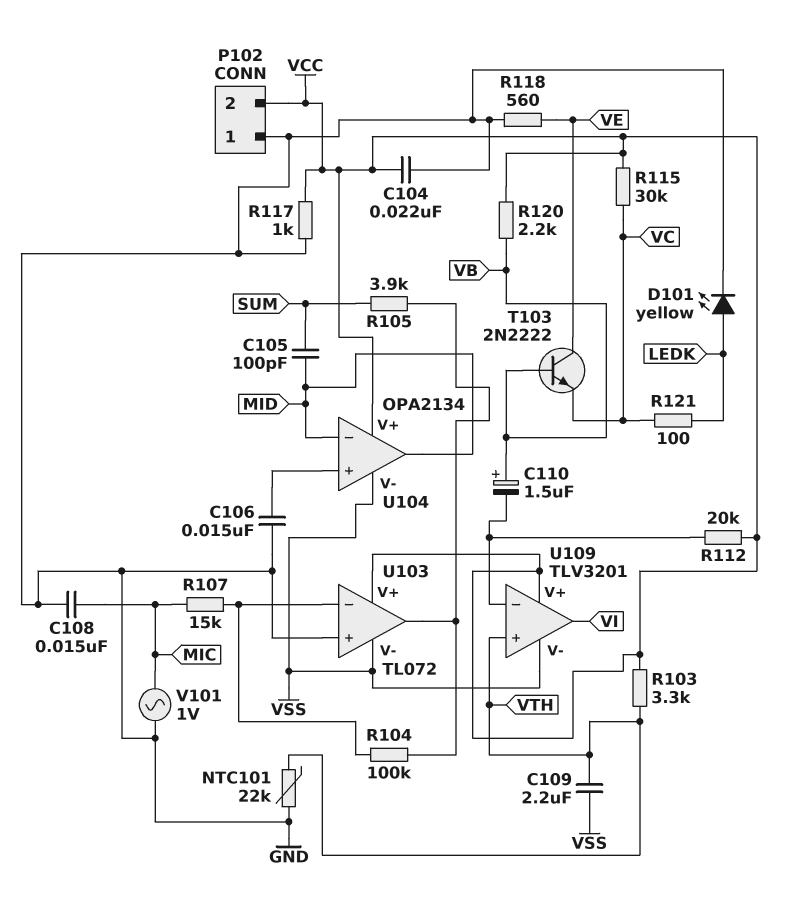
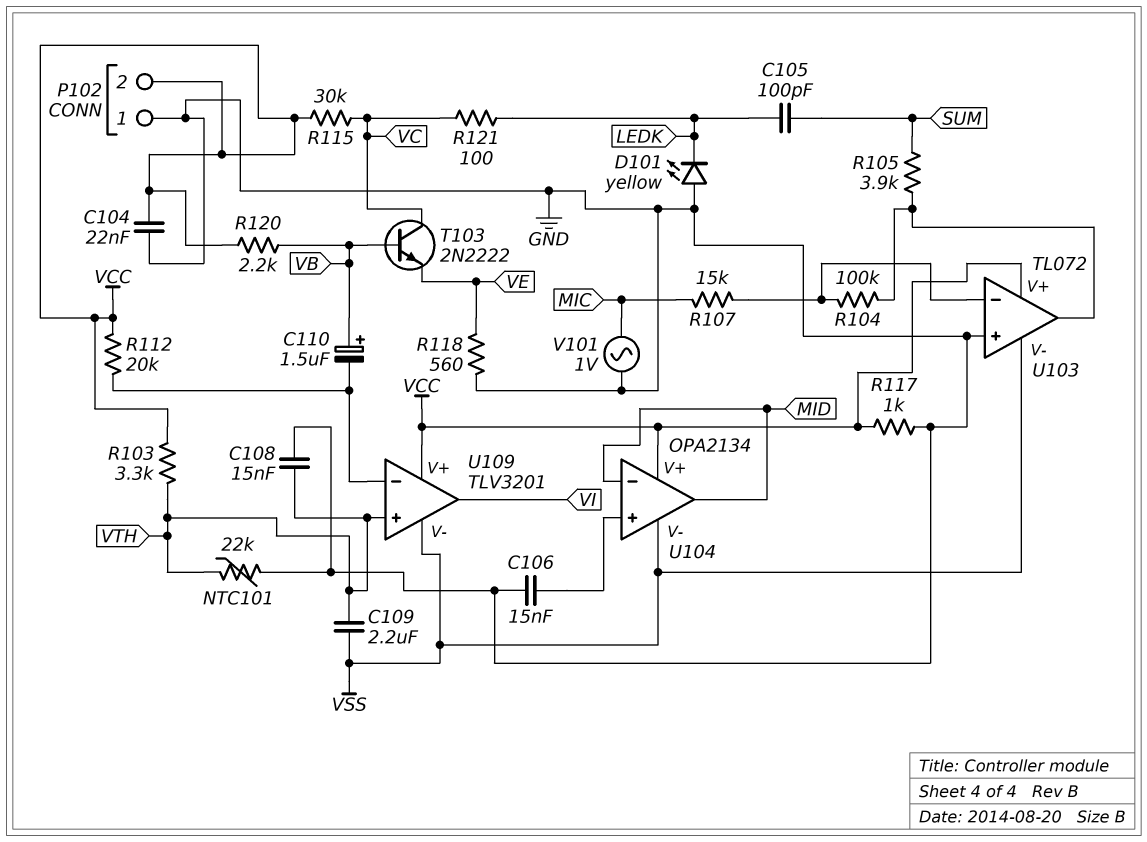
C105: 100pF (MID, SUM) -> 100pF (LEDK, SUM)
C108: 15nF (GND, MIC) -> 15nF (GND, VTH)
D101: LED yellow (A LEDK, K GND) -> LED yellow (A GND, K LEDK)
T103: NPN 2N2222 (B VB, C VE, E VC) -> NPN 2N2222 (B VB, C VC, E VE)

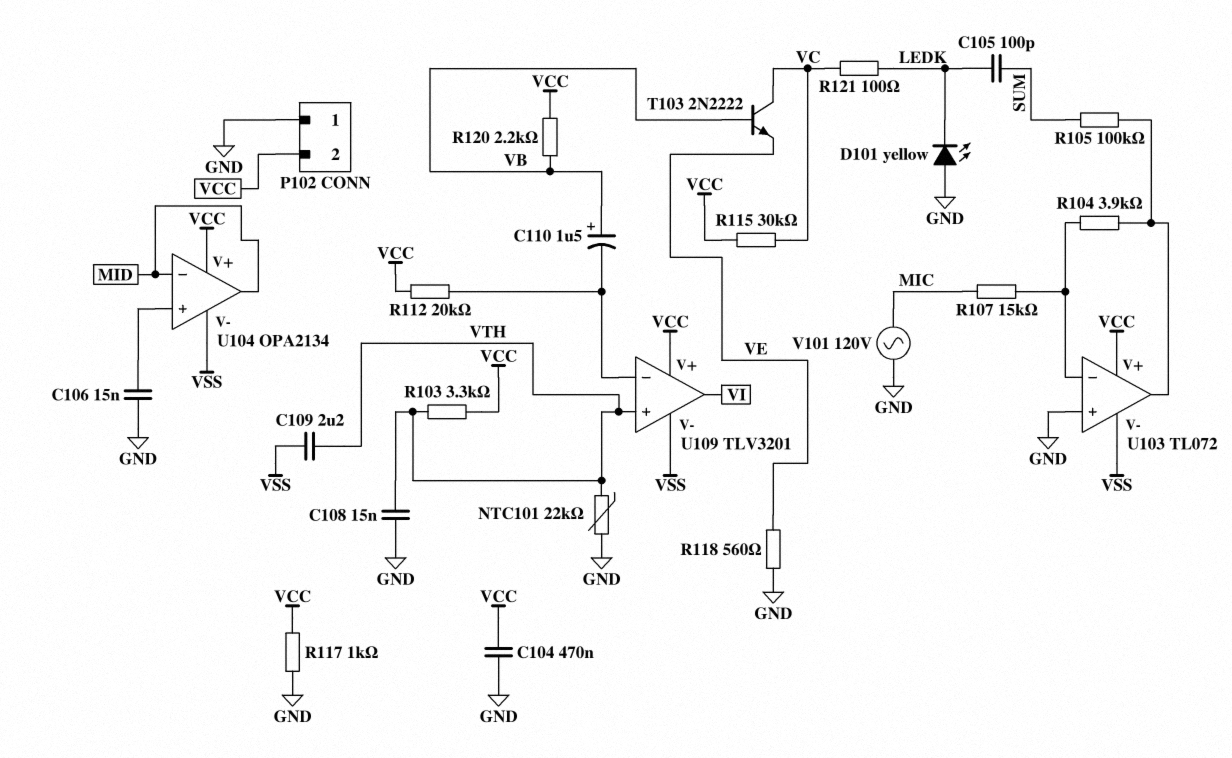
C104: 22nF (GND, VCC) -> 470nF (GND, VCC)
R104: 100k (U103/in-, U103/out) -> 3.9k (U103/in-, U103/out)
R105: 3.9k (SUM, U103/out) -> 100k (SUM, U103/out)
V101: AC 1V (GND, MIC) -> AC 120V (GND, MIC)

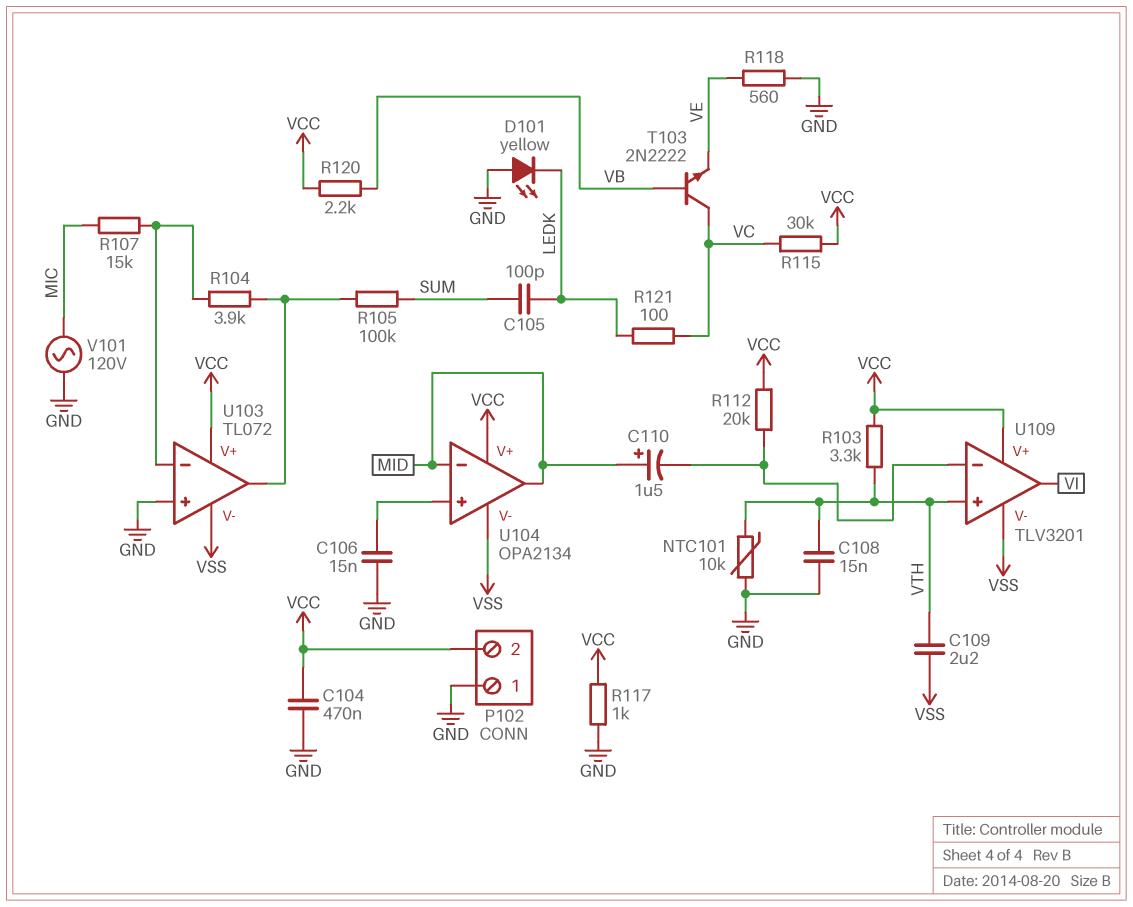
C110: 1.5uF (plus VB, minus U109/in-) -> 1.5uF (plus MID, minus U109/in-)
NTC101: 22k (GND, VTH) -> 10k (GND, VTH)

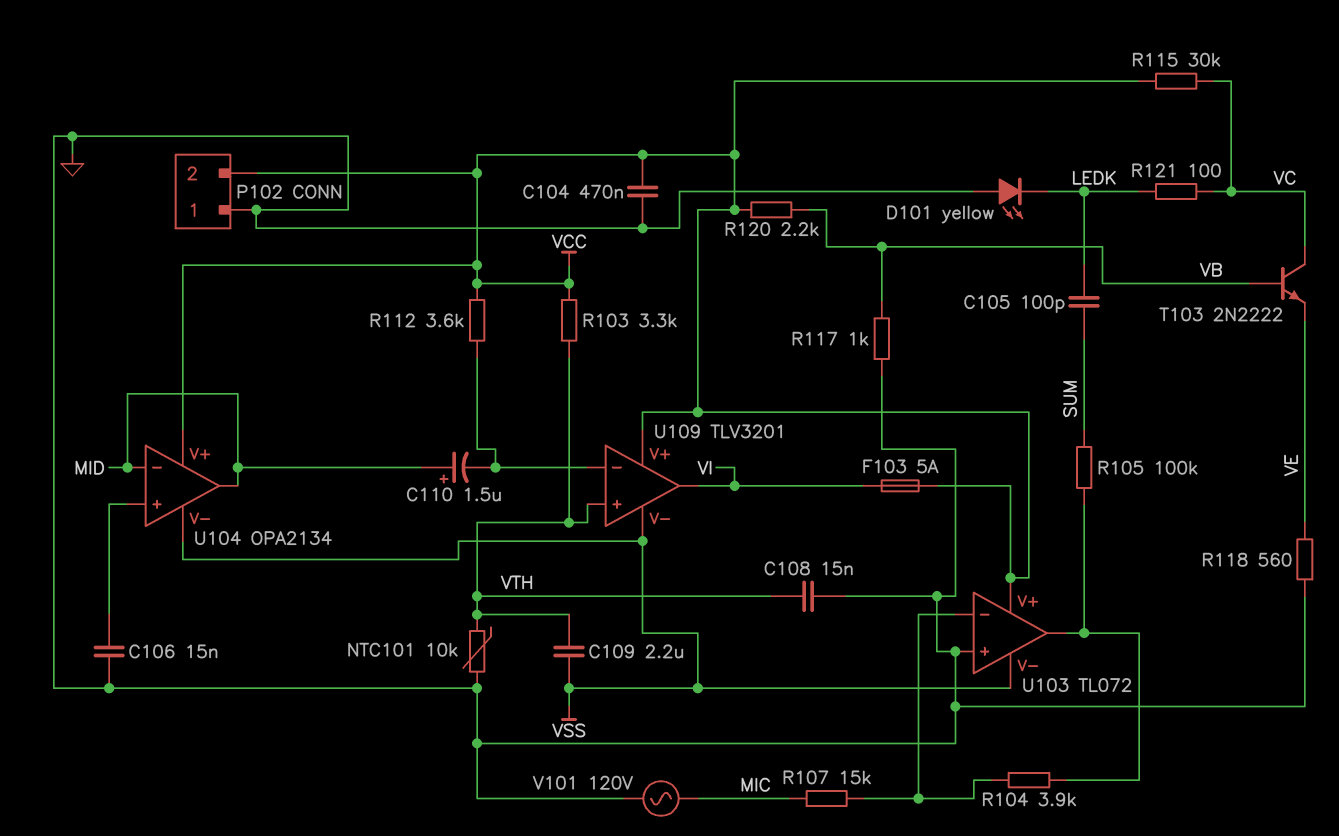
F103: none -> 5A (VCC, VI)
R112: 20k (U109/in-, VCC) -> 3.6k (U109/in-, VCC)
R117: 1k (GND, VCC) -> 1k (GND, VB)

